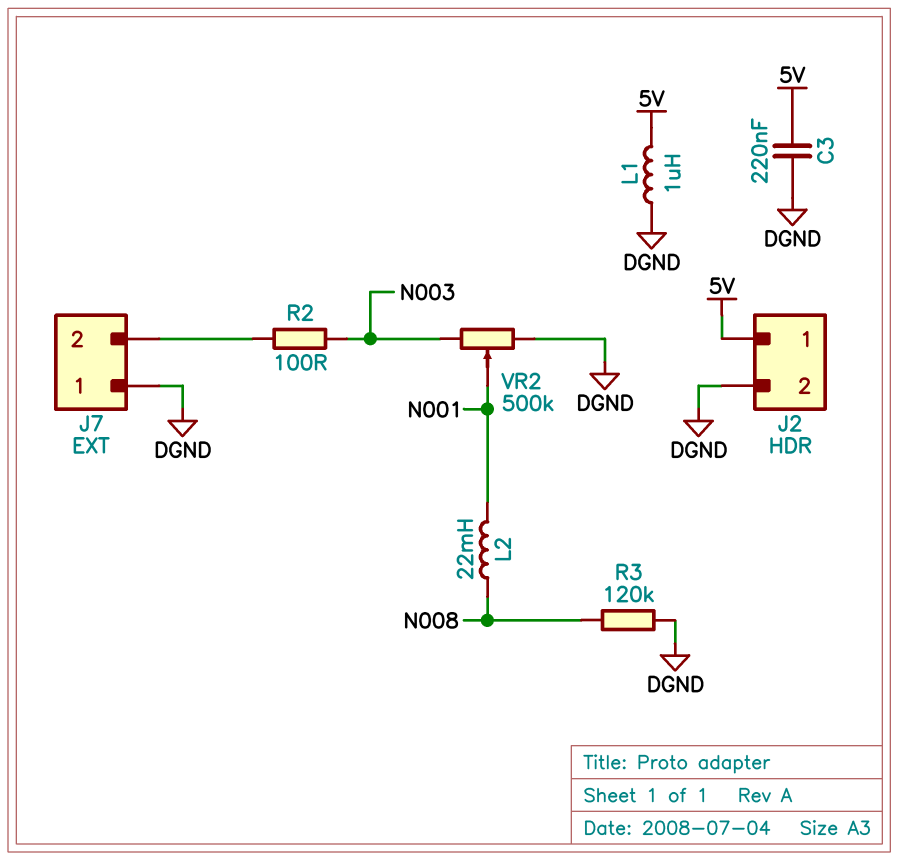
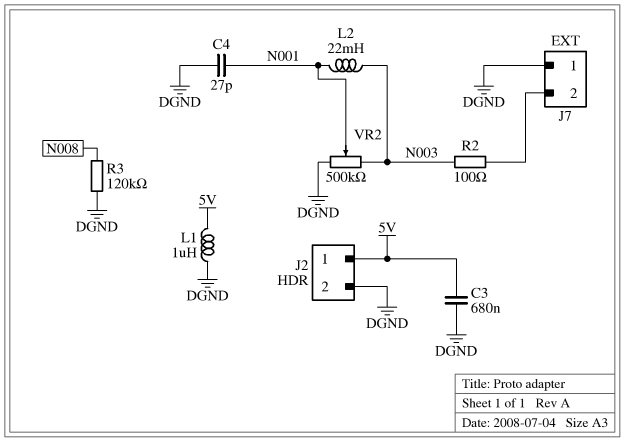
C3: 220nF (5V, DGND) -> 680nF (5V, DGND)
C4: none -> 27pF (DGND, N001)
L2: 22mH (N001, N008) -> 22mH (N001, N003)

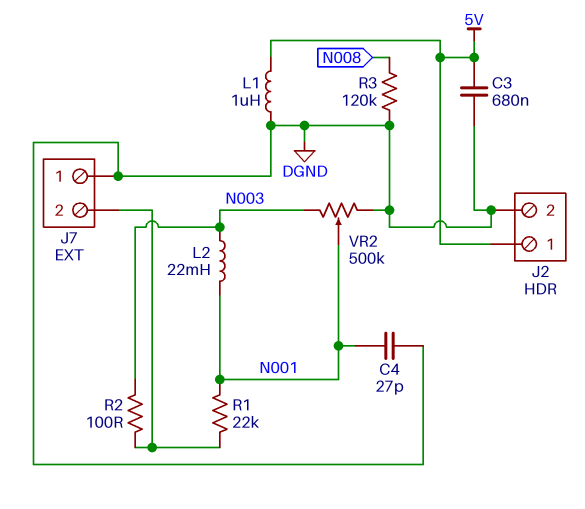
R1: none -> 22k (J7/2, N001)

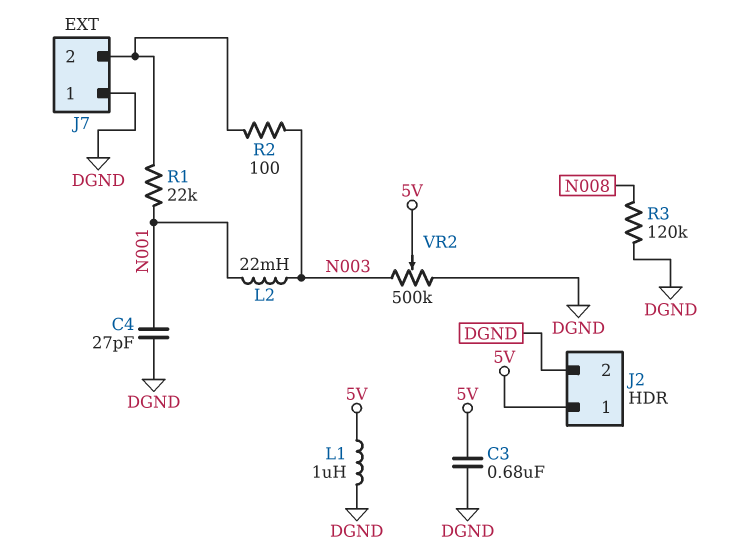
VR2: 500k (DGND, N003, wiper N001) -> 500k (DGND, N003, wiper 5V)

